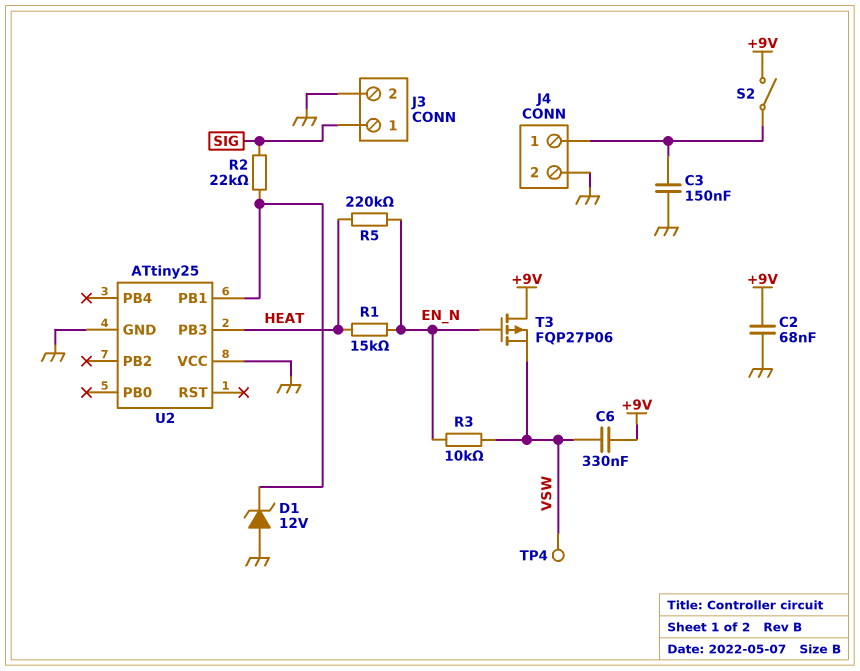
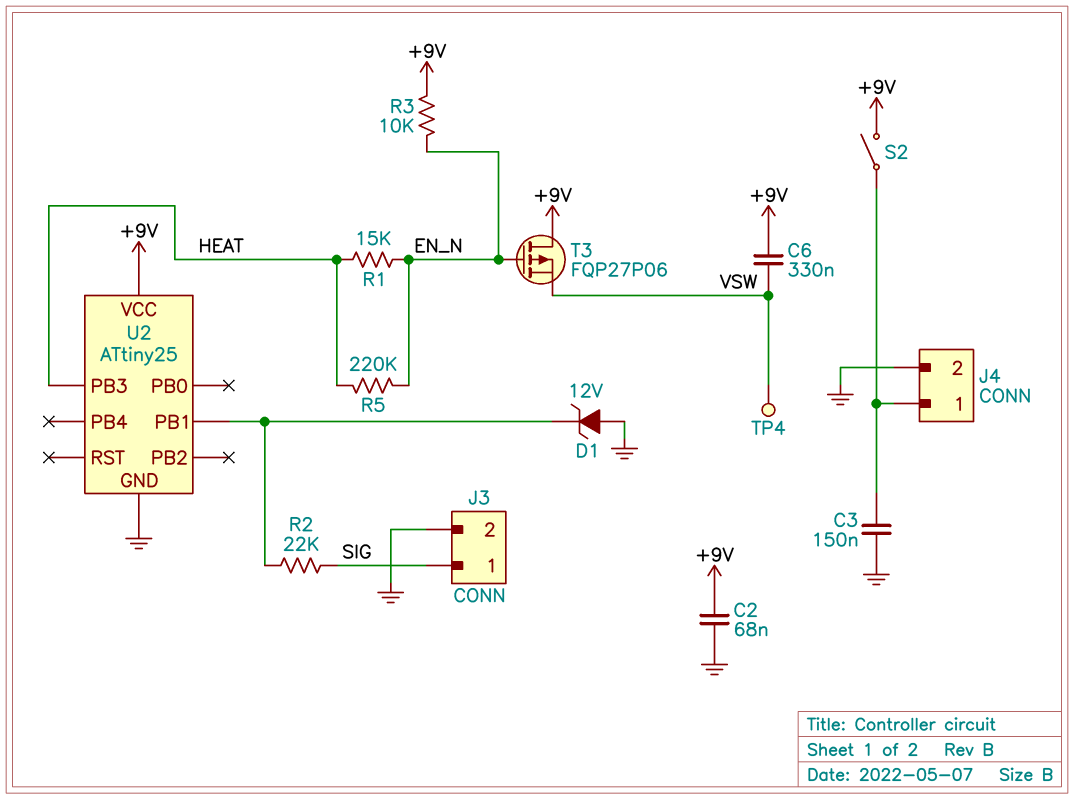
R3: 10k (EN_N, VSW) -> 10k (+9V, EN_N)
U2 pin VCC: GND -> +9V

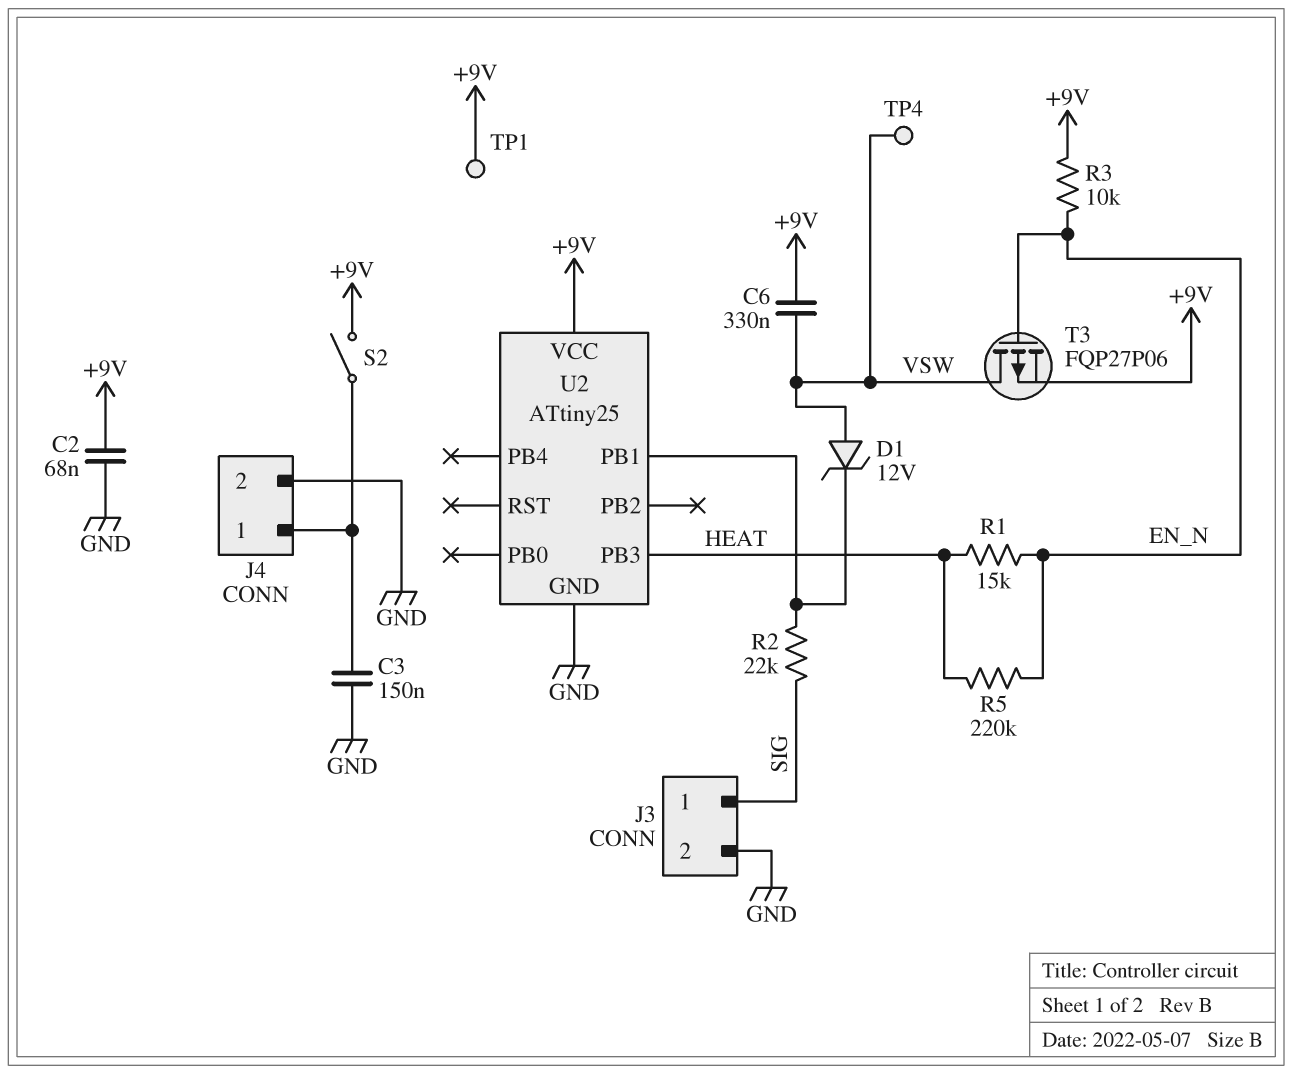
D1: zener 12V (A GND, K U2/PB1) -> zener 12V (A VSW, K U2/PB1)
T3: PMOS FQP27P06 (G EN_N, D +9V, S VSW) -> PMOS FQP27P06 (G EN_N, D VSW, S +9V)
TP1: none -> test point (+9V)

